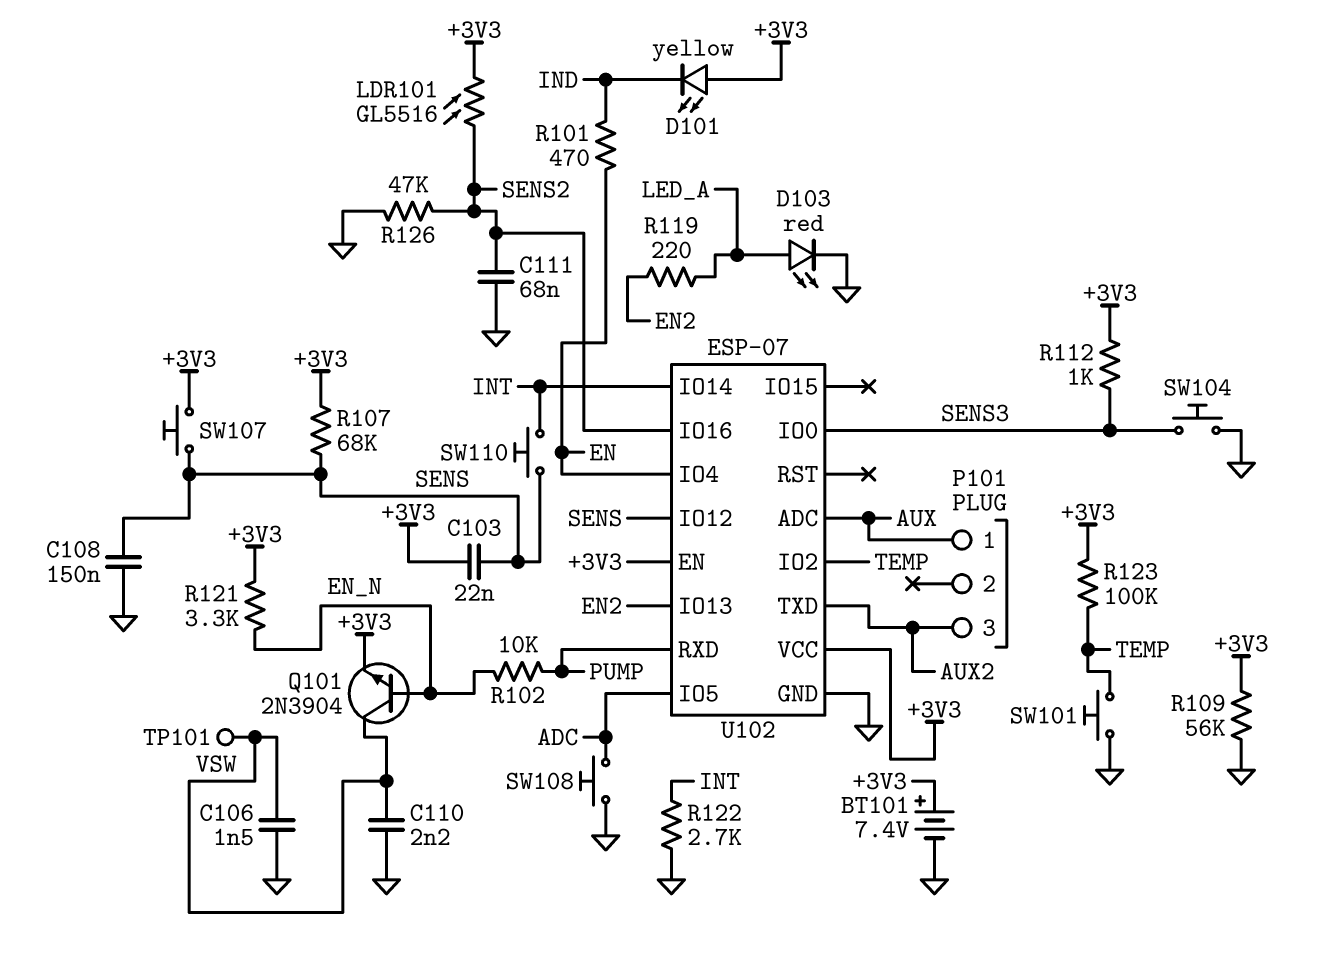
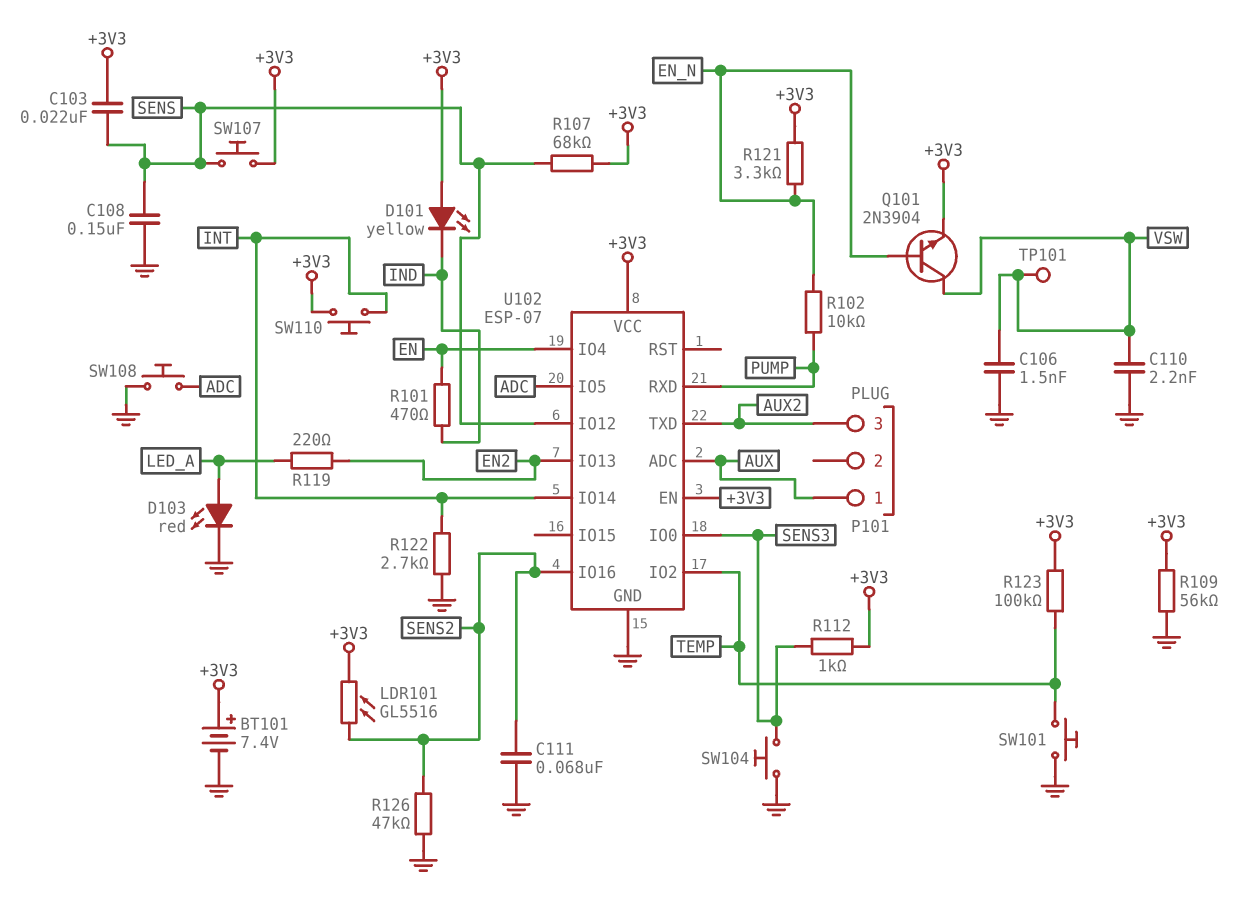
SW110: button (INT, SENS) -> button (+3V3, INT)

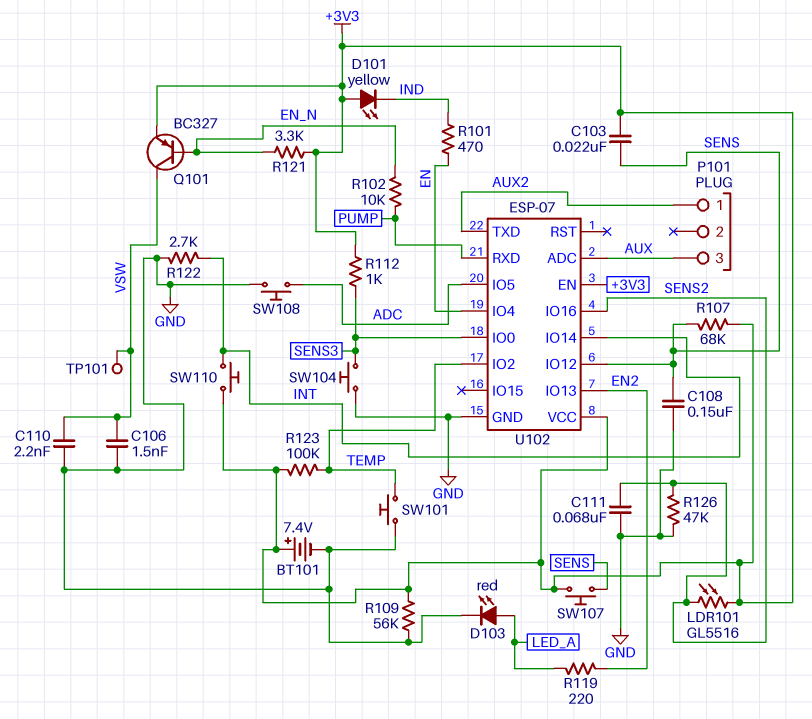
P101 pin 1: AUX -> AUX2
P101 pin 3: AUX2 -> AUX
Q101: NPN 2N3904 (B EN_N, C VSW, E +3V3) -> PNP BC327 (B EN_N, C VSW, E +3V3)

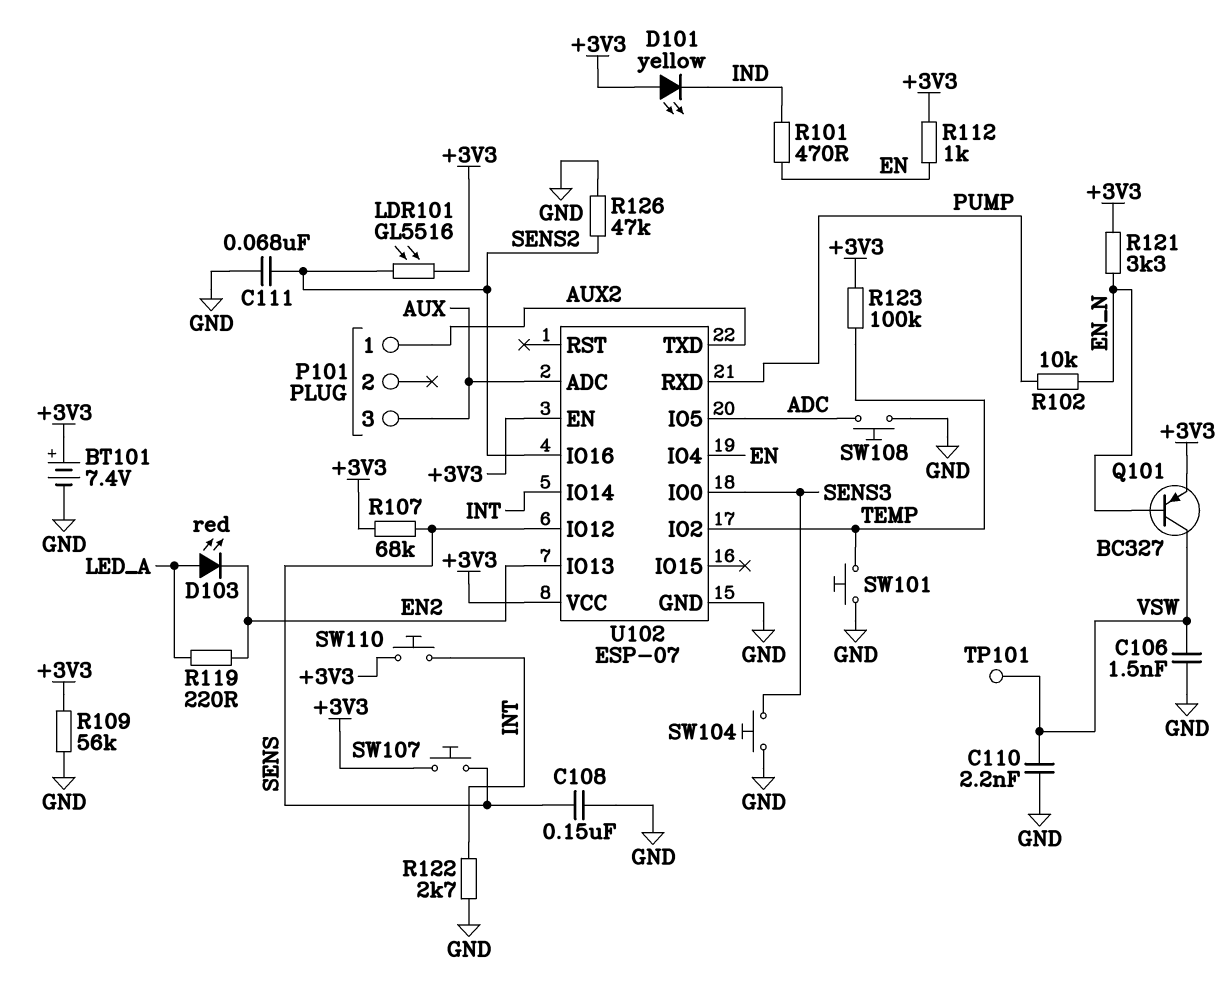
C103: 22nF (+3V3, SENS) -> none
D103: LED red (A LED_A, K GND) -> LED red (A LED_A, K EN2)
R112: 1k (+3V3, SENS3) -> 1k (+3V3, EN)

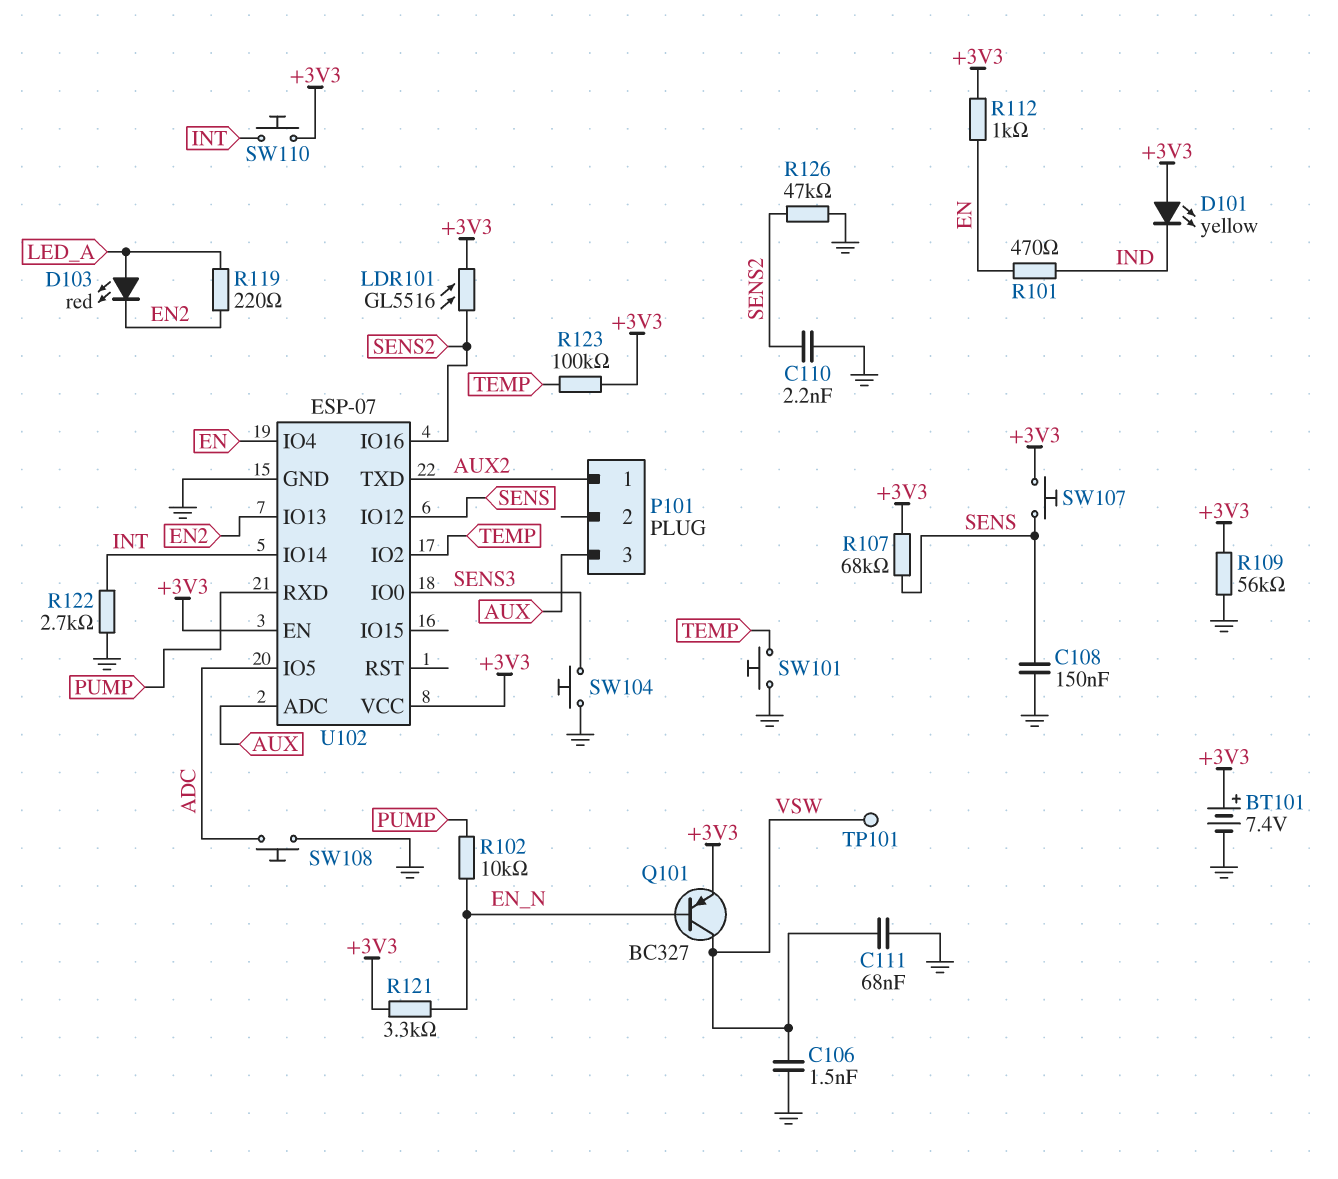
C110: 2.2nF (GND, VSW) -> 2.2nF (GND, SENS2)
C111: 68nF (GND, SENS2) -> 68nF (GND, VSW)

